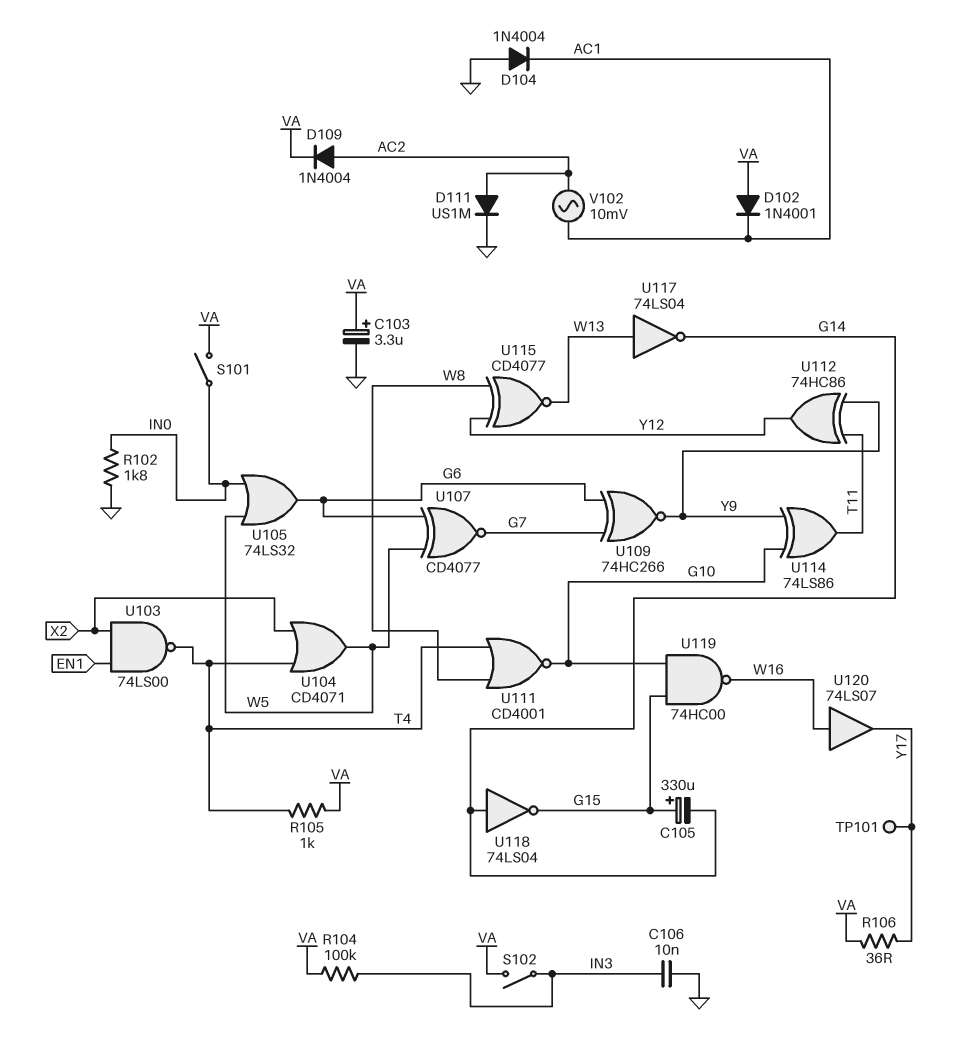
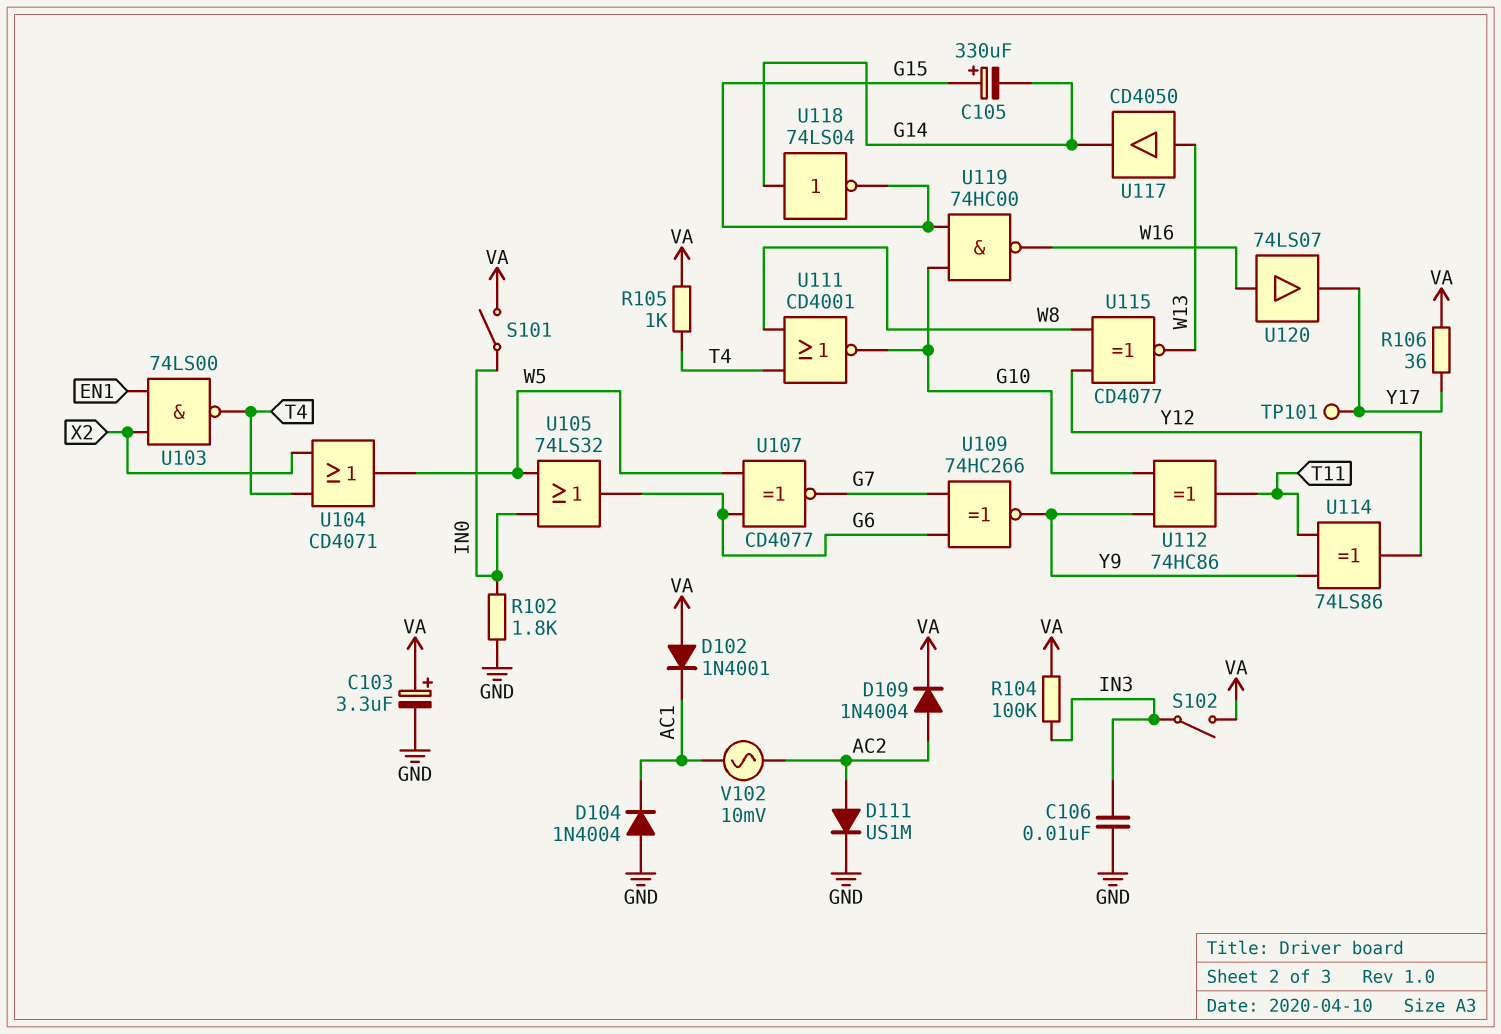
U112: XOR 74HC86 (in T11, in Y9, out Y12) -> XOR 74HC86 (in G10, in Y9, out T11)
U114: XOR 74LS86 (in G10, in Y9, out T11) -> XOR 74LS86 (in T11, in Y9, out Y12)
U117: NOT 74LS04 (in W13, out G14) -> buffer CD4050 (in W13, out G14)

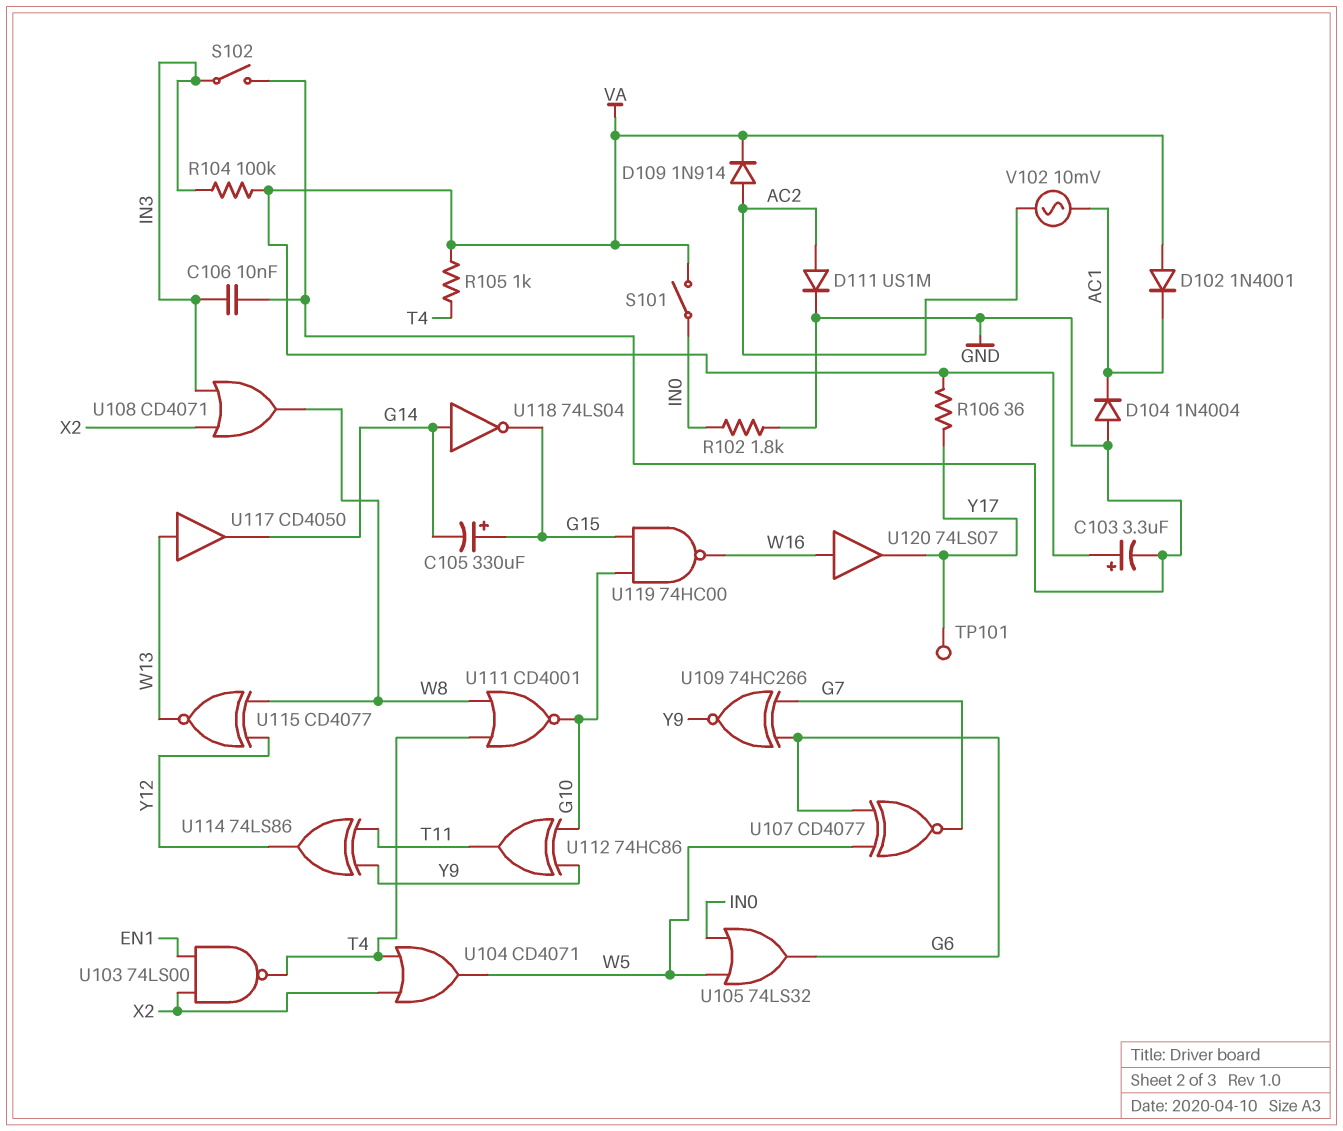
D109: diode 1N4004 (A AC2, K VA) -> diode 1N914 (A AC2, K VA)
S102: switch (IN3, VA) -> switch (GND, IN3)
U108: none -> OR CD4071 (in IN3, in X2, out W8)

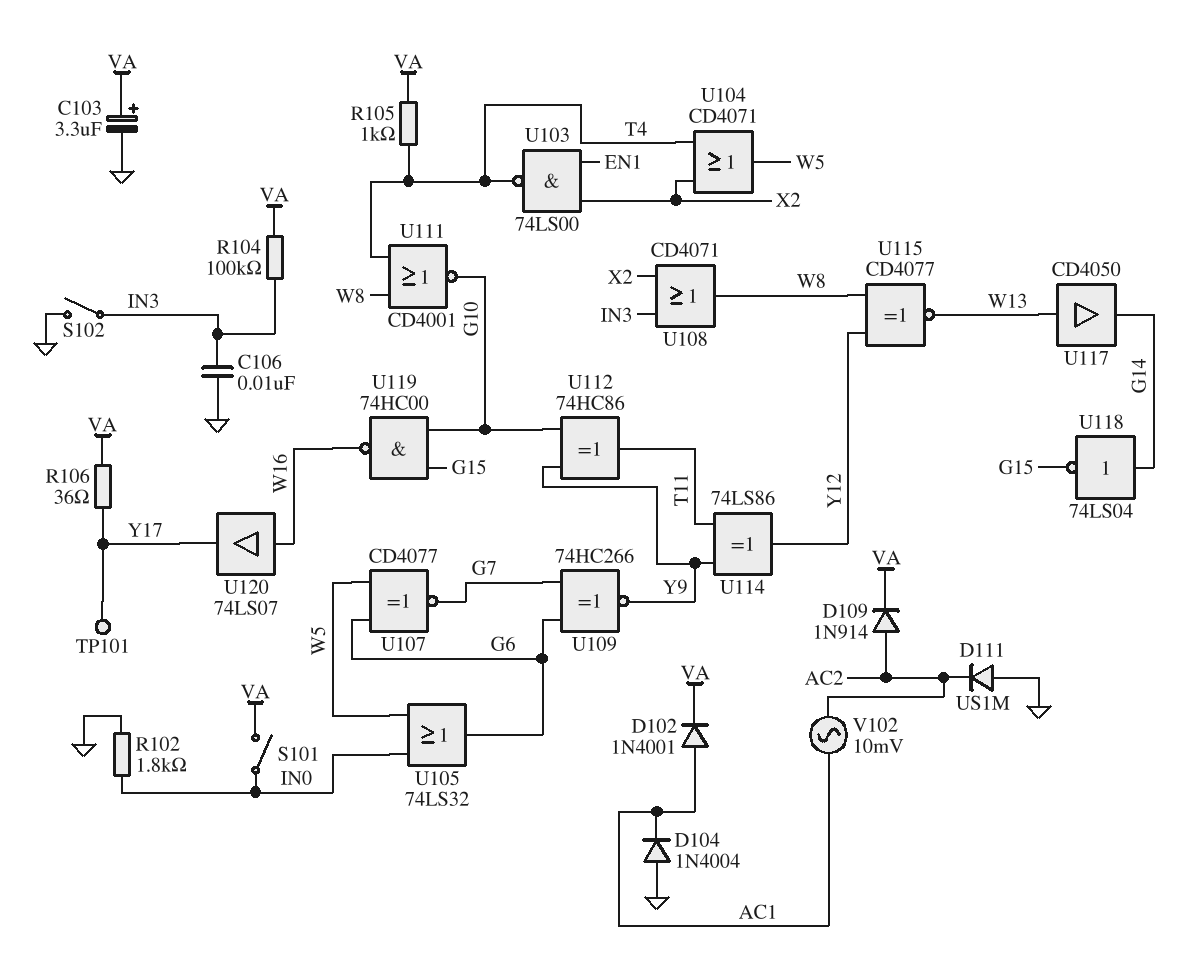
C105: 330uF (plus G15, minus G14) -> none
D102: diode 1N4001 (A VA, K AC1) -> diode 1N4001 (A AC1, K VA)
D111: diode US1M (A AC2, K GND) -> diode US1M (A GND, K AC2)

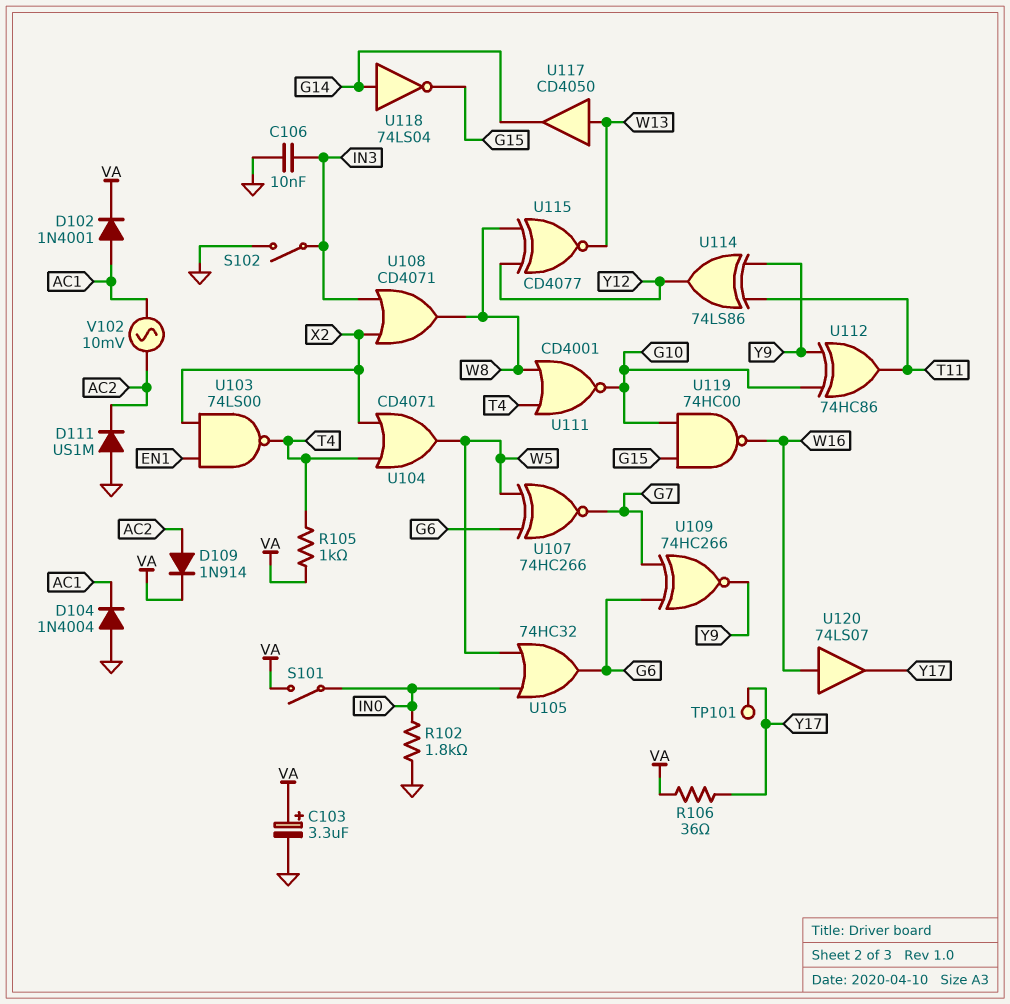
R104: 100k (IN3, VA) -> none
U105: OR 74LS32 (in IN0, in W5, out G6) -> OR 74HC32 (in IN0, in W5, out G6)
U107: XNOR CD4077 (in G6, in W5, out G7) -> XNOR 74HC266 (in G6, in W5, out G7)

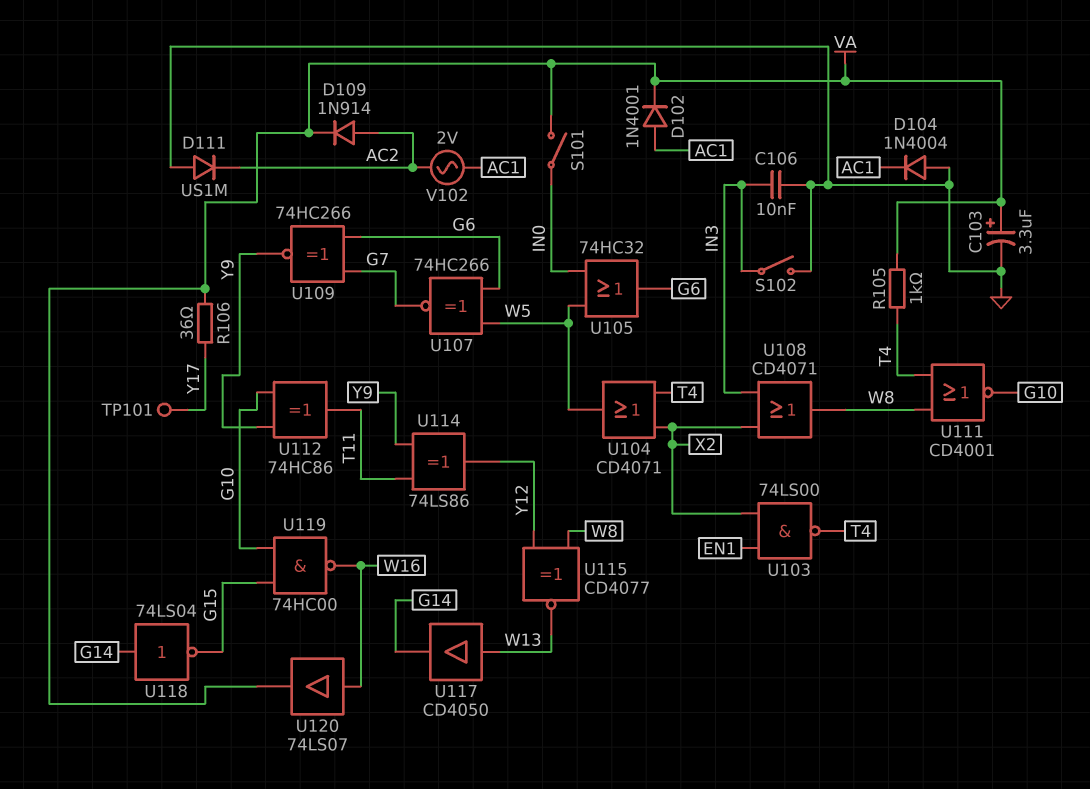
R102: 1.8k (GND, IN0) -> none
U120: buffer 74LS07 (in W16, out Y17) -> buffer 74LS07 (in W16, out VA)
V102: AC 10mV (AC1, AC2) -> AC 2V (AC1, AC2)

